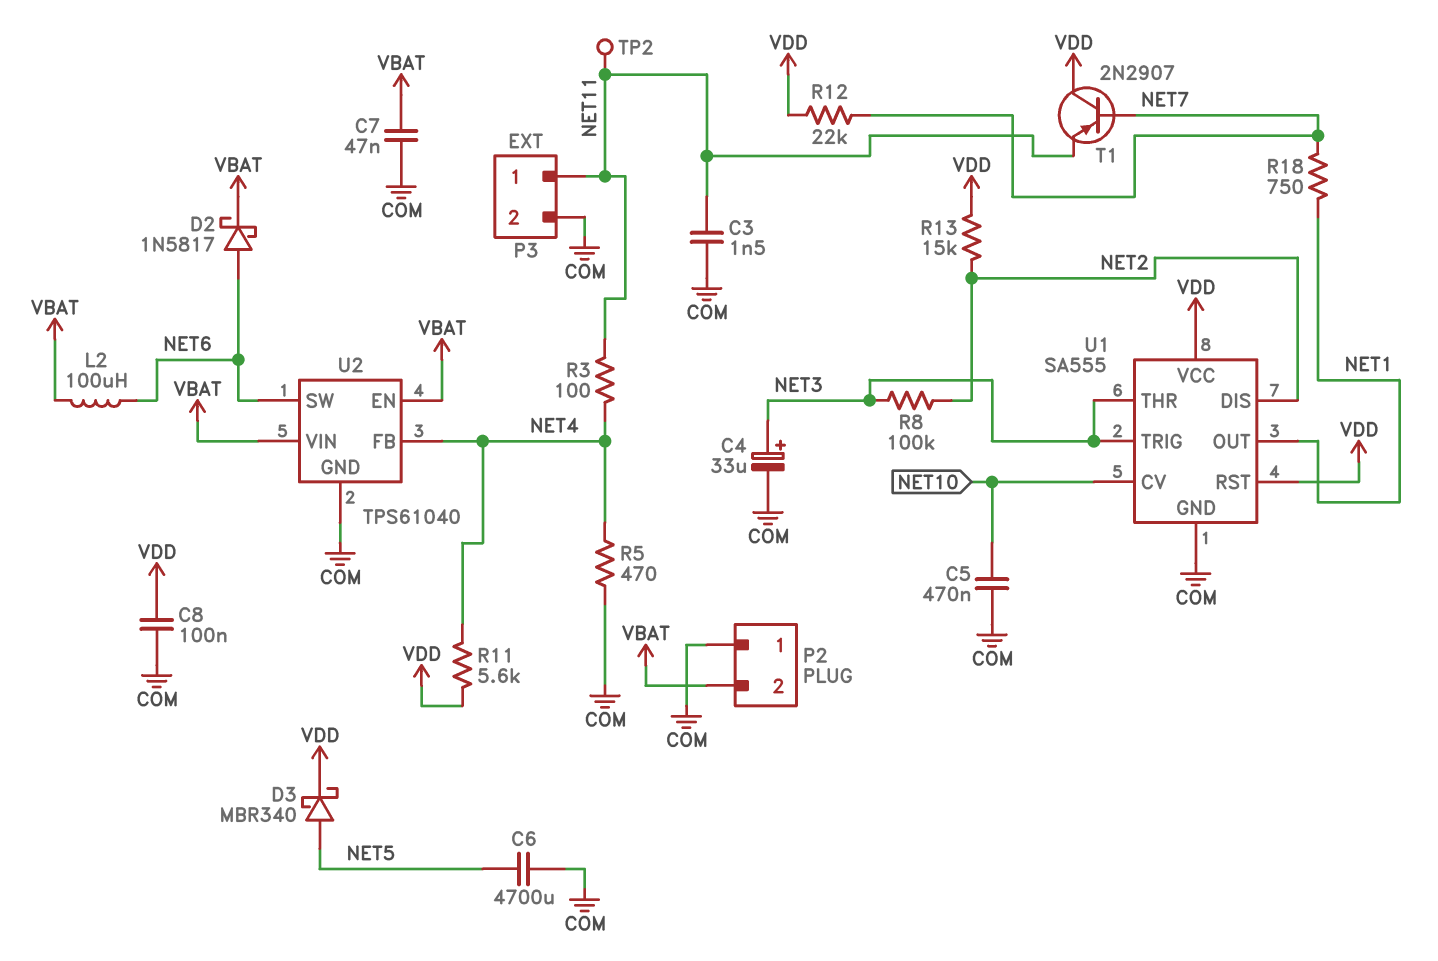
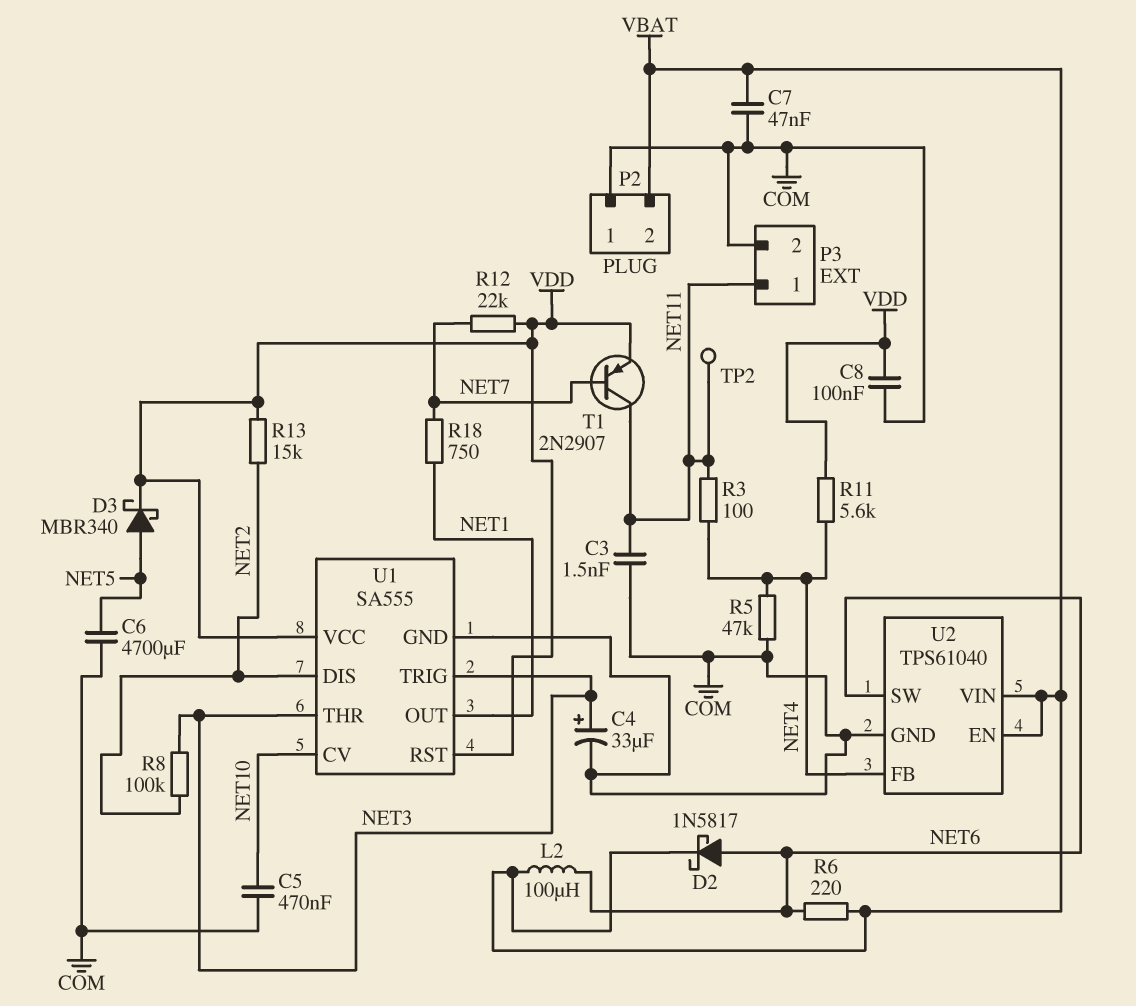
R5: 470 (COM, NET4) -> 47k (COM, NET4)
R6: none -> 220 (NET6, VBAT)
T1: PNP 2N2907 (B NET7, C VDD, E NET11) -> PNP 2N2907 (B NET7, C NET11, E VDD)

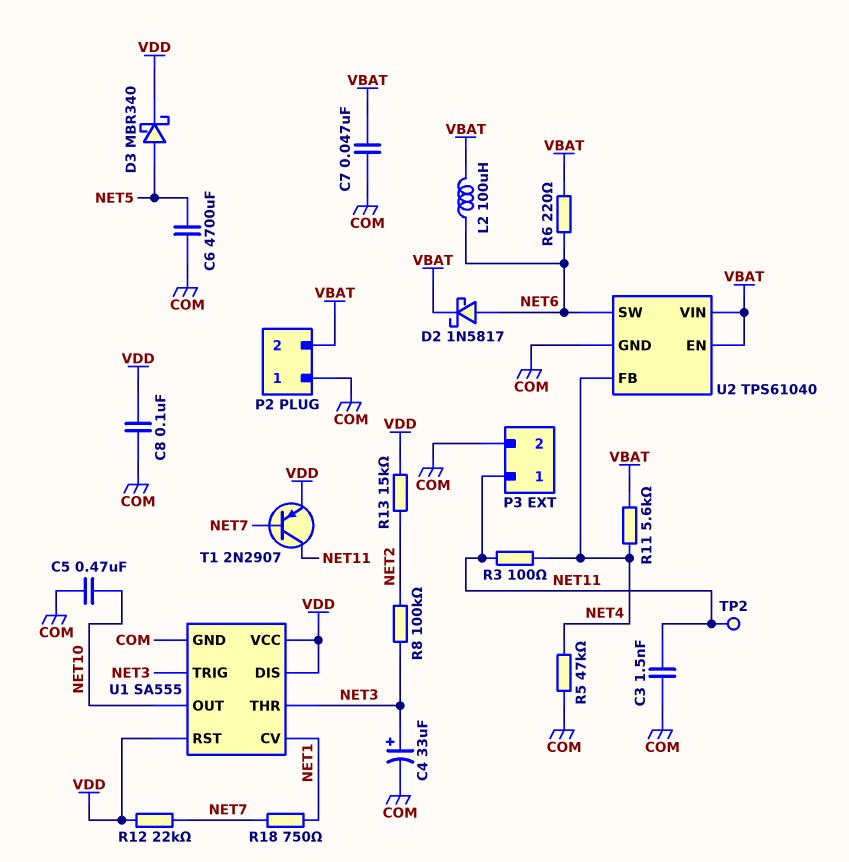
R11: 5.6k (NET4, VDD) -> 5.6k (NET4, VBAT)
U1 pin CV: NET10 -> NET1
U1 pin DIS: NET2 -> VDD
U1 pin OUT: NET1 -> NET10

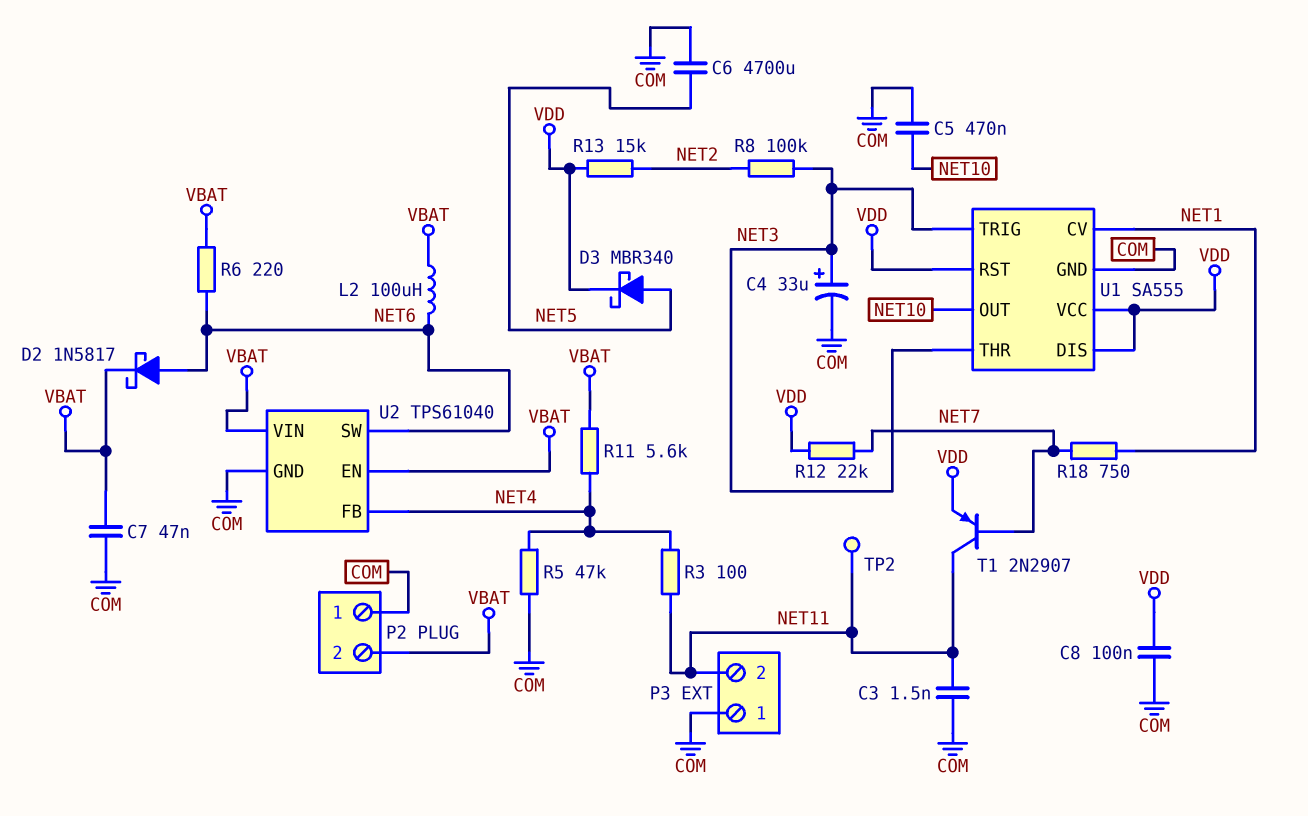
P3 pin 1: NET11 -> COM
P3 pin 2: COM -> NET11

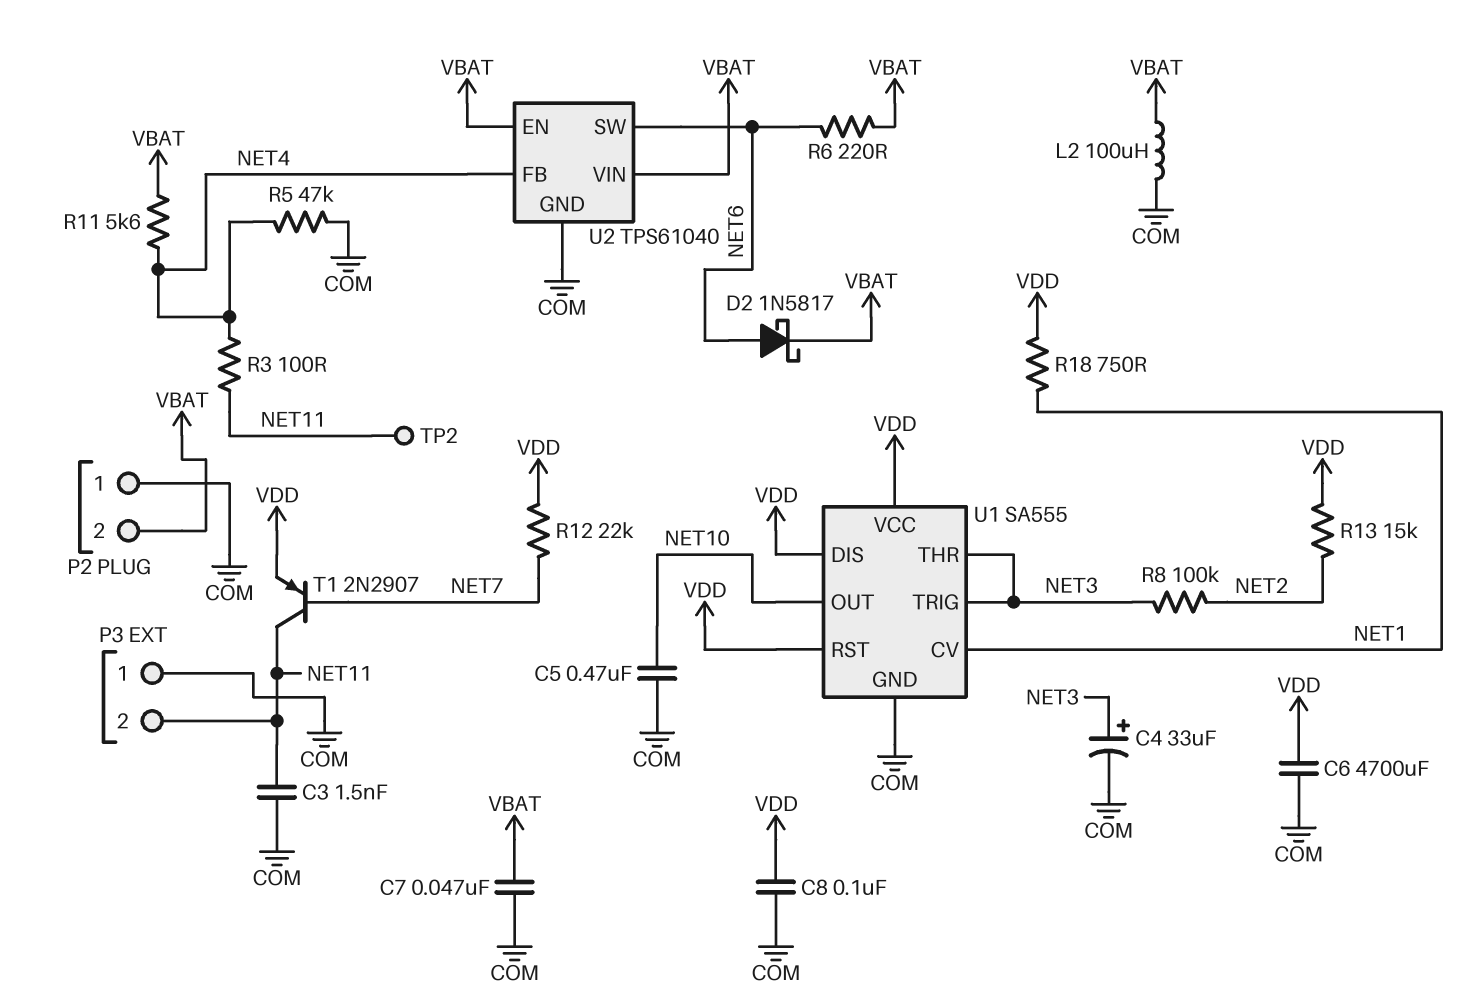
C6: 4700uF (COM, NET5) -> 4700uF (COM, VDD)
D3: schottky MBR340 (A NET5, K VDD) -> none
L2: 100uH (NET6, VBAT) -> 100uH (COM, VBAT)
R18: 750 (NET1, NET7) -> 750 (NET1, VDD)

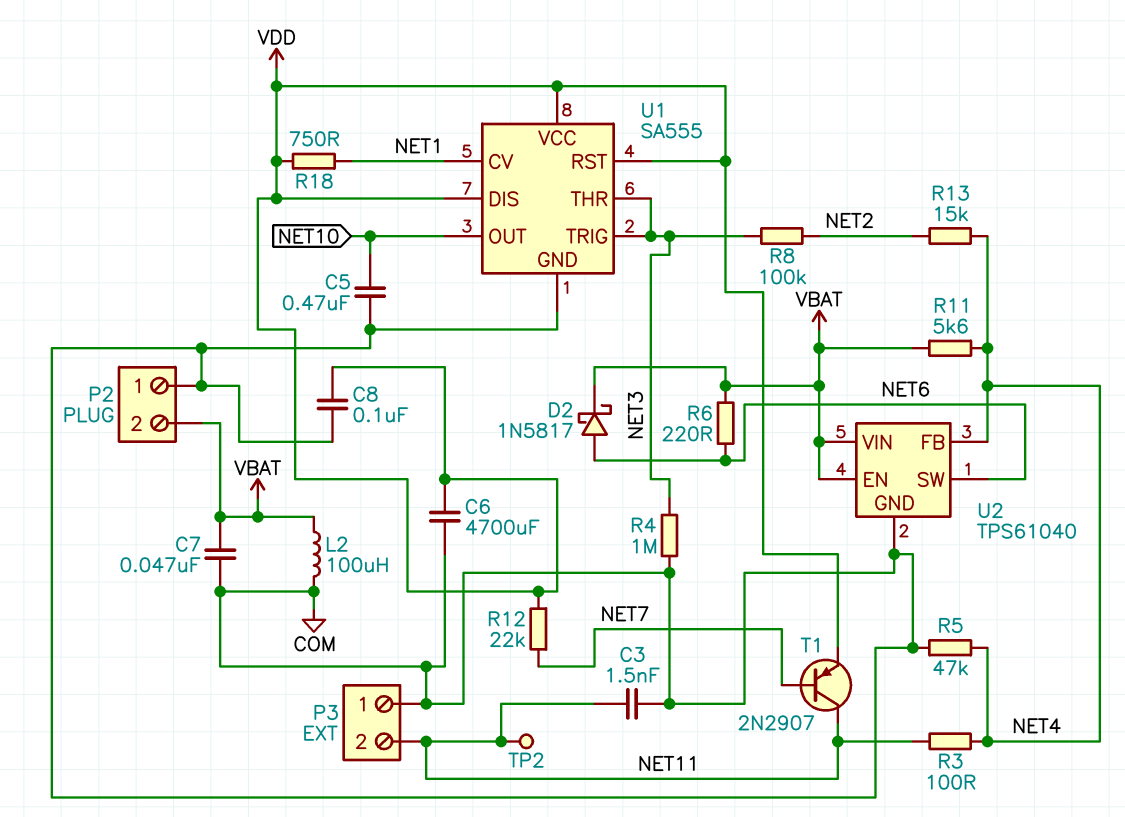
C4: 33uF (plus NET3, minus COM) -> none
R4: none -> 1M (COM, NET3)
R13: 15k (NET2, VDD) -> 15k (NET2, NET4)

